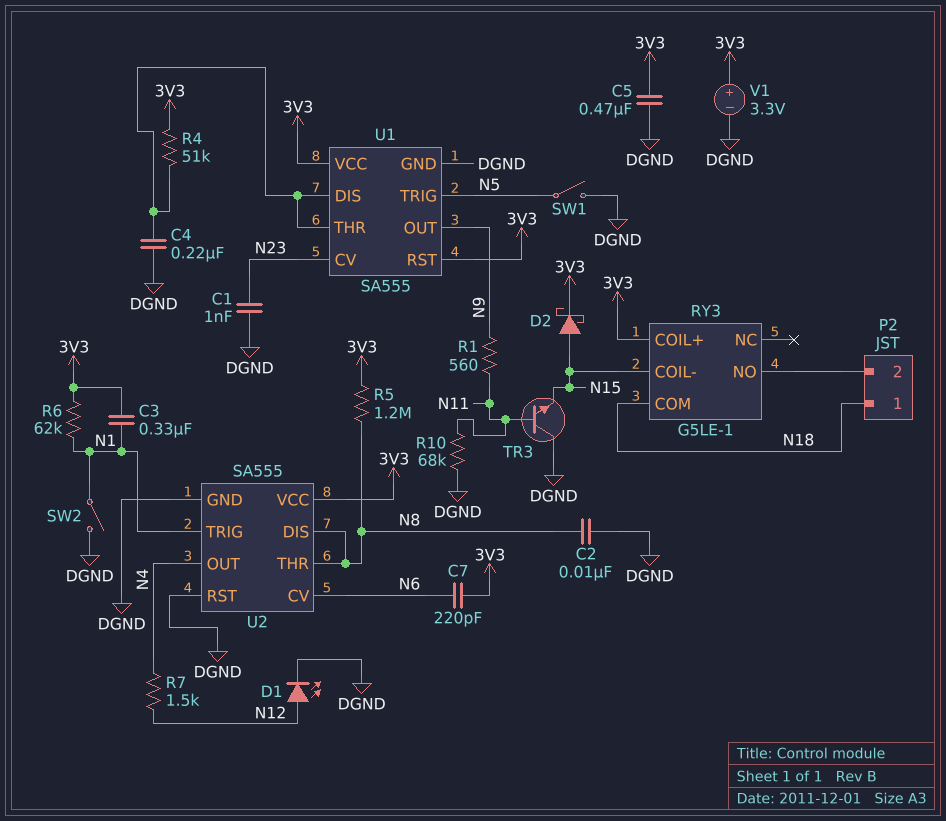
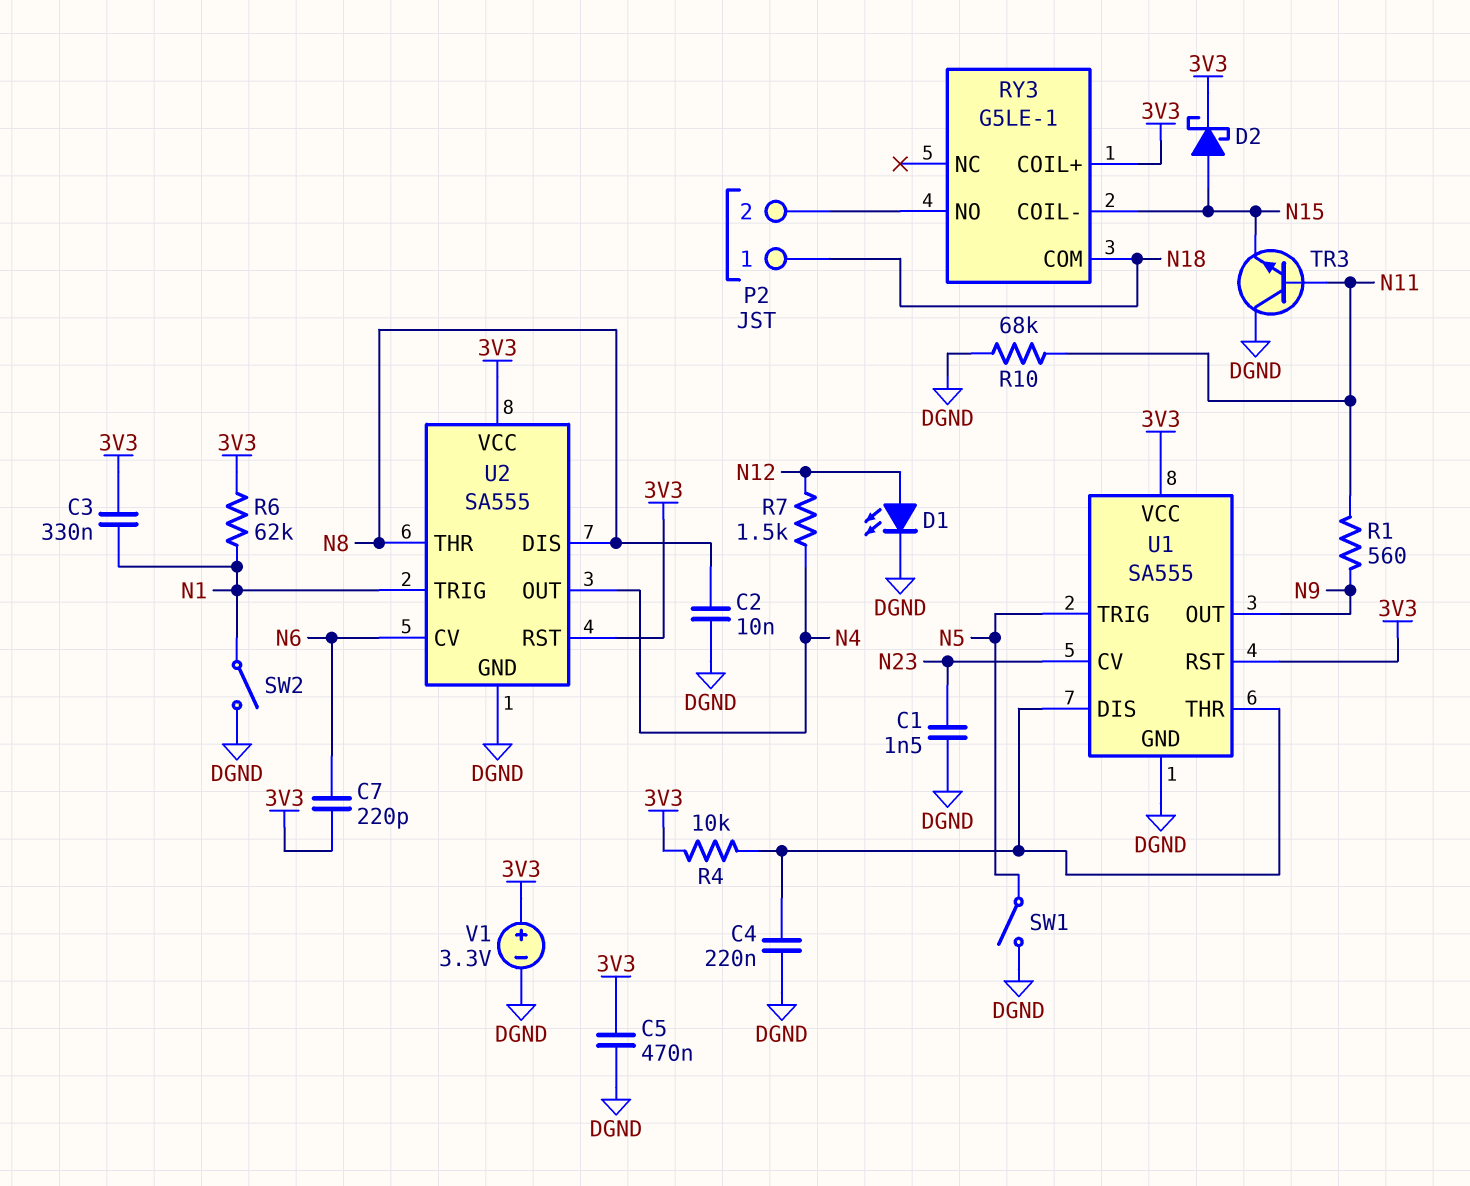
C1: 1nF (DGND, N23) -> 1.5nF (DGND, N23)
R4: 51k (3V3, U1/DIS) -> 10k (3V3, U1/DIS)
R5: 1.2M (3V3, N8) -> none
U2 pin RST: DGND -> 3V3

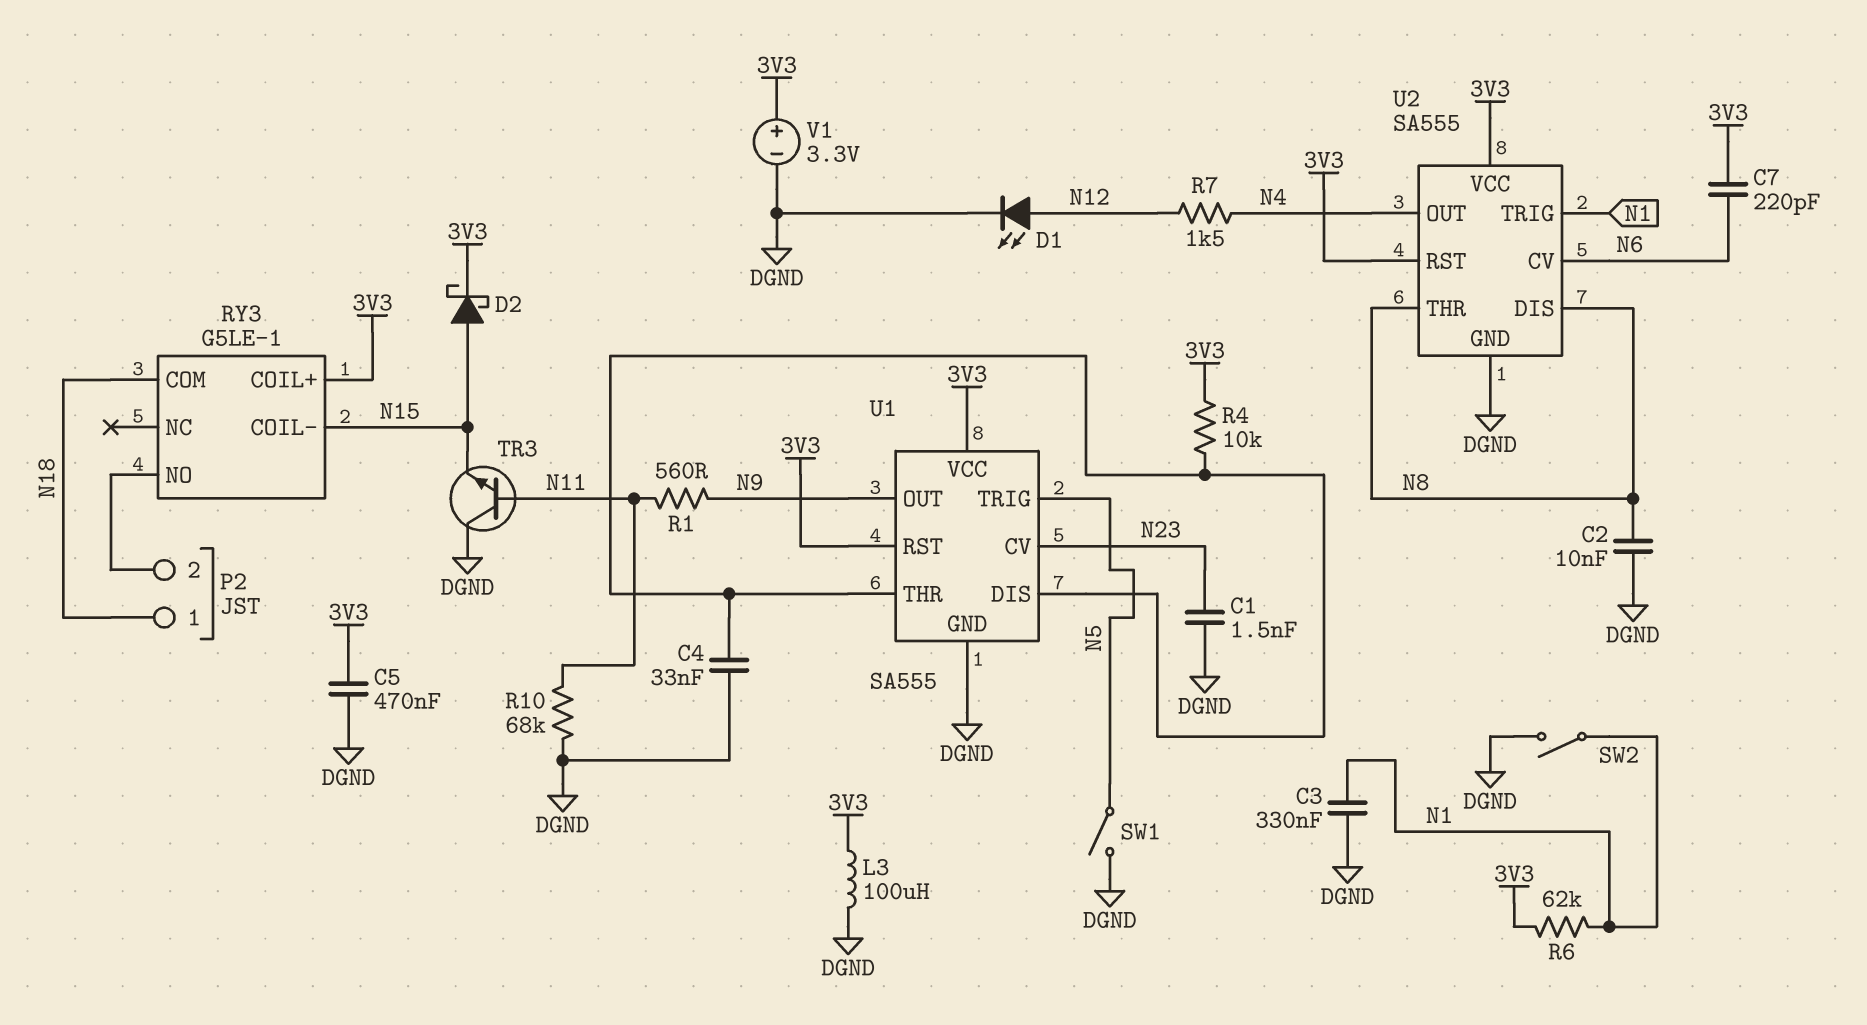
C3: 330nF (3V3, N1) -> 330nF (DGND, N1)
C4: 220nF (DGND, U1/DIS) -> 33nF (DGND, U1/DIS)
L3: none -> 100uH (3V3, DGND)

